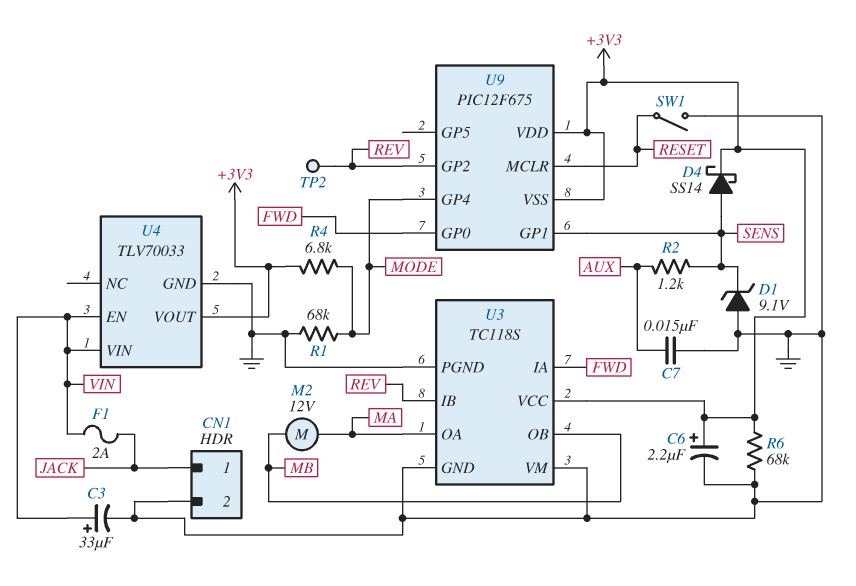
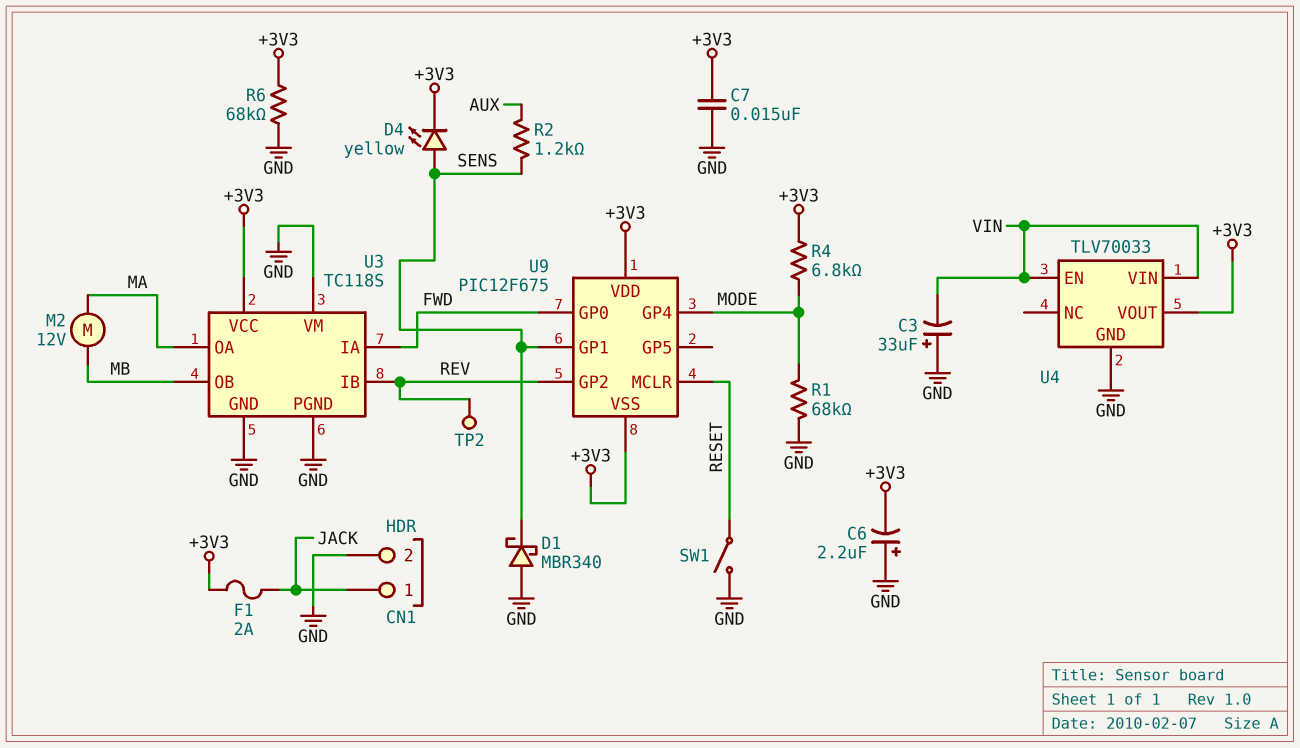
C3: 33uF (plus VIN, minus GND) -> 33uF (plus GND, minus VIN)
C6: 2.2uF (plus +3V3, minus GND) -> 2.2uF (plus GND, minus +3V3)
C7: 15nF (AUX, GND) -> 15nF (+3V3, GND)
D1: zener 9.1V (A GND, K SENS) -> schottky MBR340 (A GND, K SENS)
D4: schottky SS14 (A SENS, K +3V3) -> LED yellow (A SENS, K +3V3)
F1: 2A (JACK, VIN) -> 2A (+3V3, JACK)

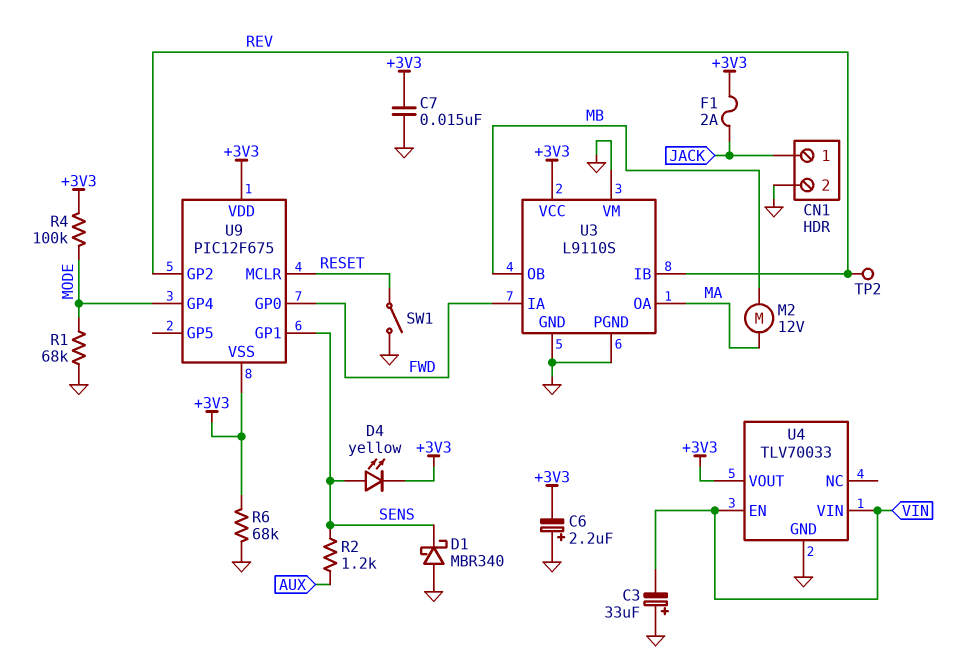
R4: 6.8k (+3V3, MODE) -> 100k (+3V3, MODE)
U3: TC118S -> L9110S

